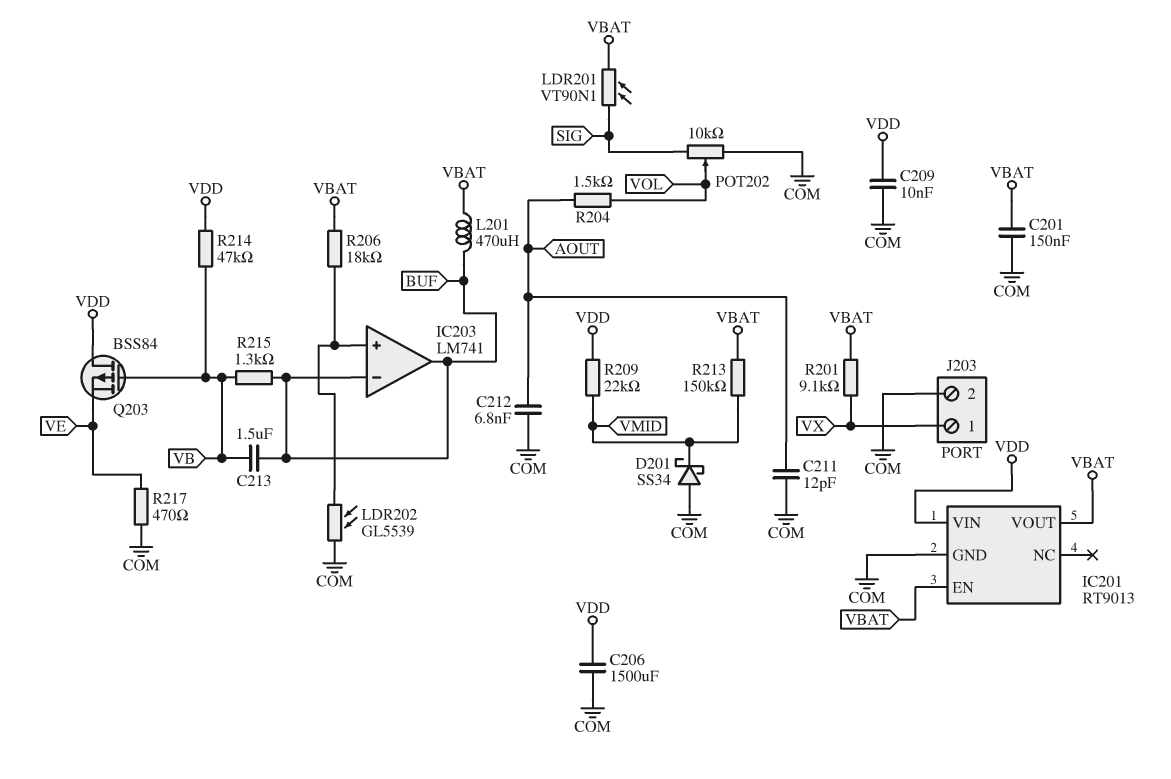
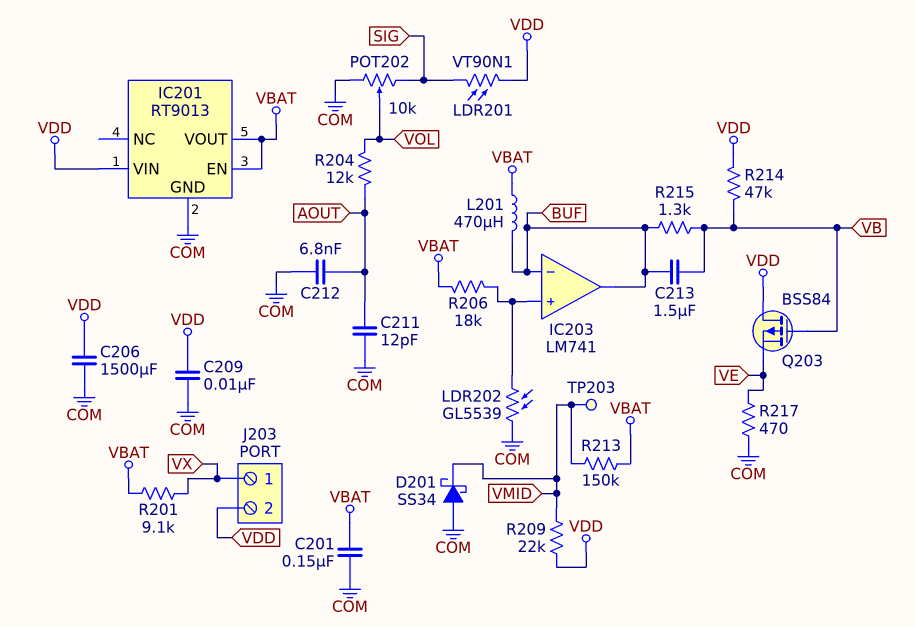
J203 pin 2: COM -> VDD
LDR201: VT90N1 (SIG, VBAT) -> VT90N1 (SIG, VDD)
R204: 1.5k (AOUT, VOL) -> 12k (AOUT, VOL)
TP203: none -> test point (VMID)

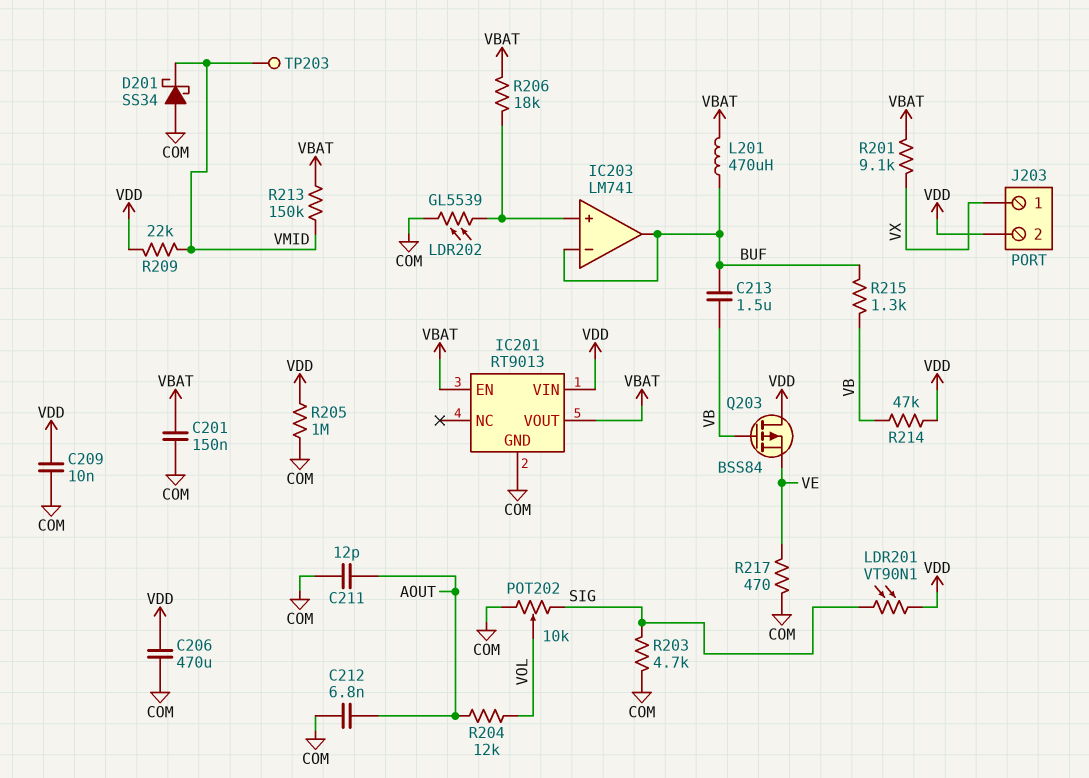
C206: 1500uF (COM, VDD) -> 470uF (COM, VDD)
R203: none -> 4.7k (COM, SIG)
R205: none -> 1M (COM, VDD)

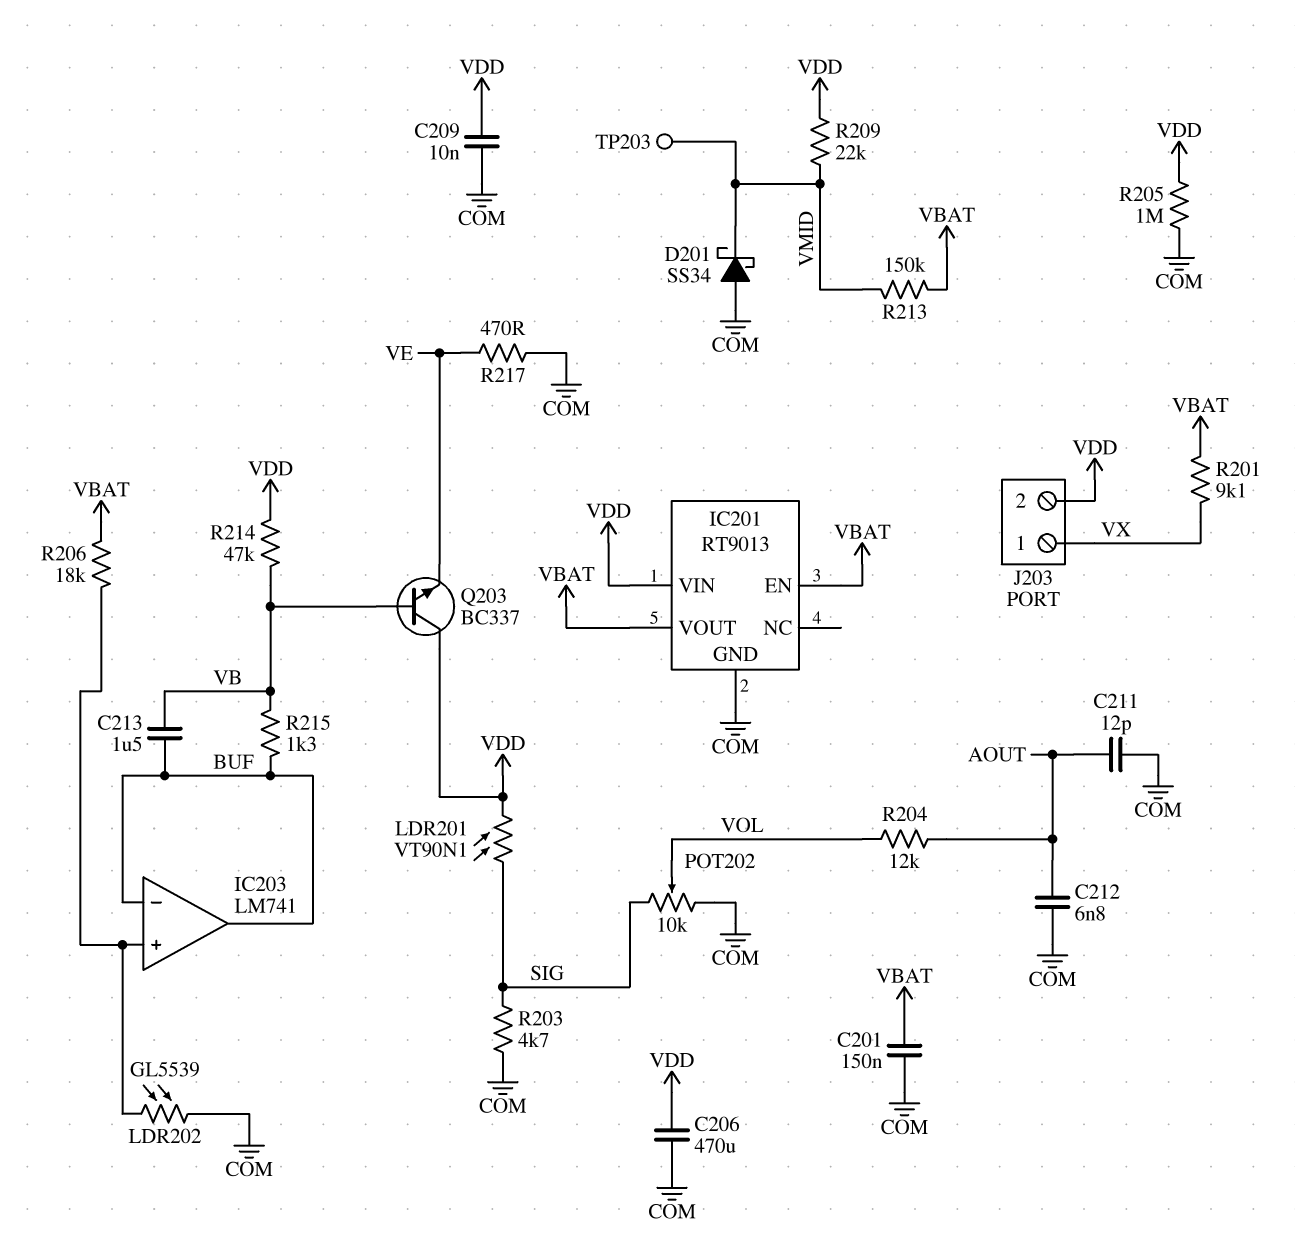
L201: 470uH (BUF, VBAT) -> none
Q203: PMOS BSS84 (G VB, D VDD, S VE) -> NPN BC337 (B VB, C VDD, E VE)

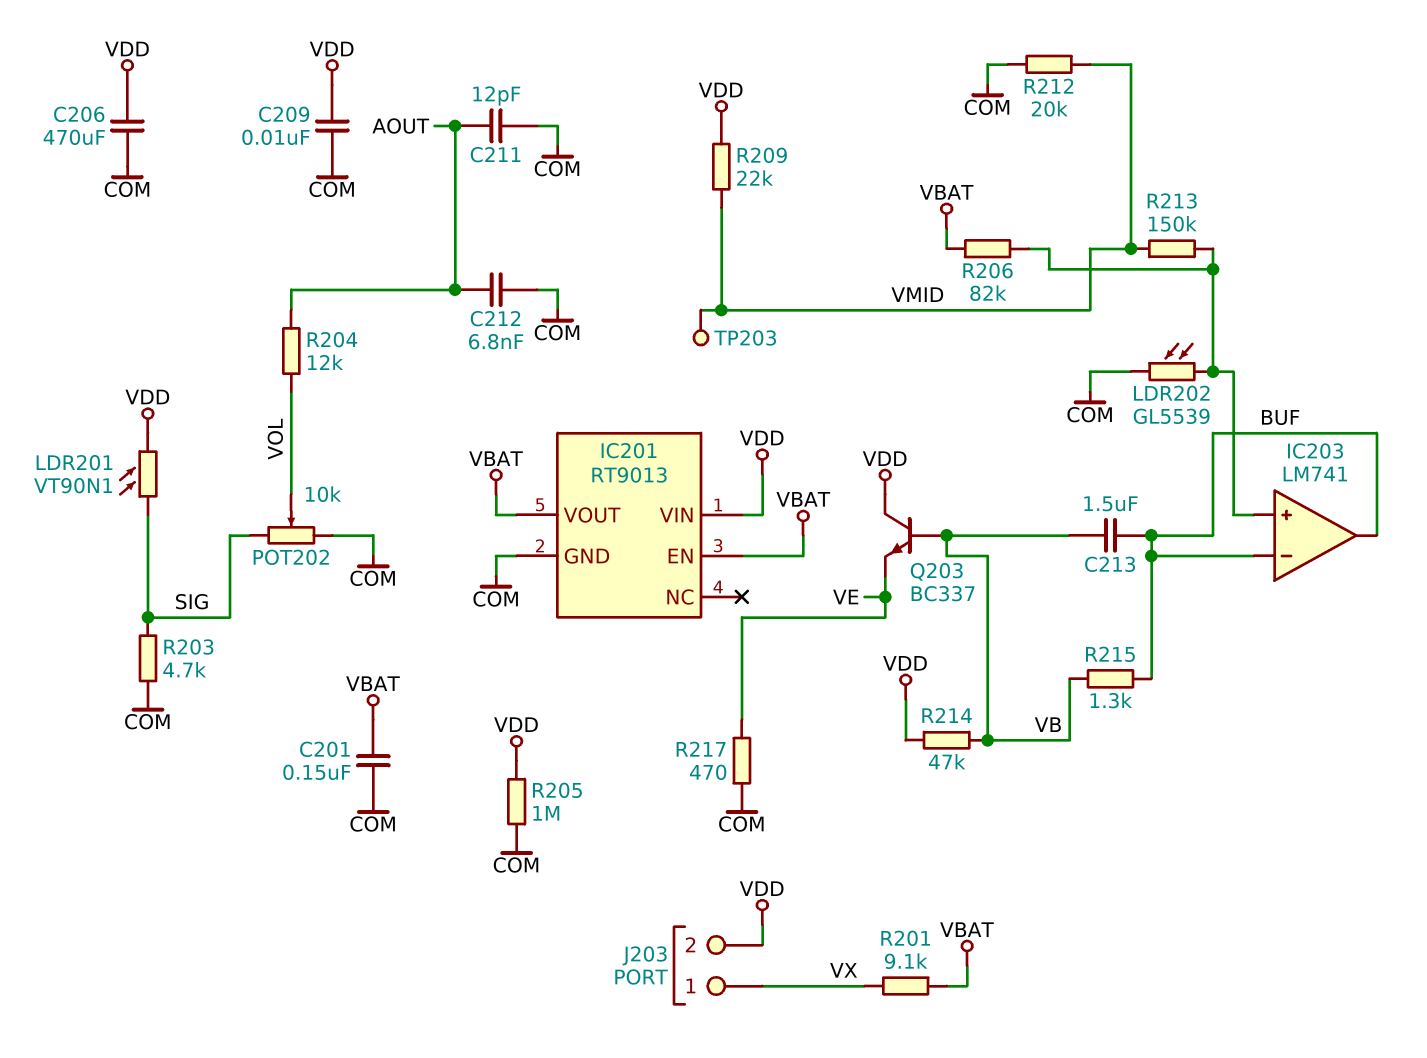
D201: schottky SS34 (A COM, K VMID) -> none
R206: 18k (IC203/in+, VBAT) -> 82k (IC203/in+, VBAT)
R212: none -> 20k (COM, VMID)
R213: 150k (VBAT, VMID) -> 150k (IC203/in+, VMID)

